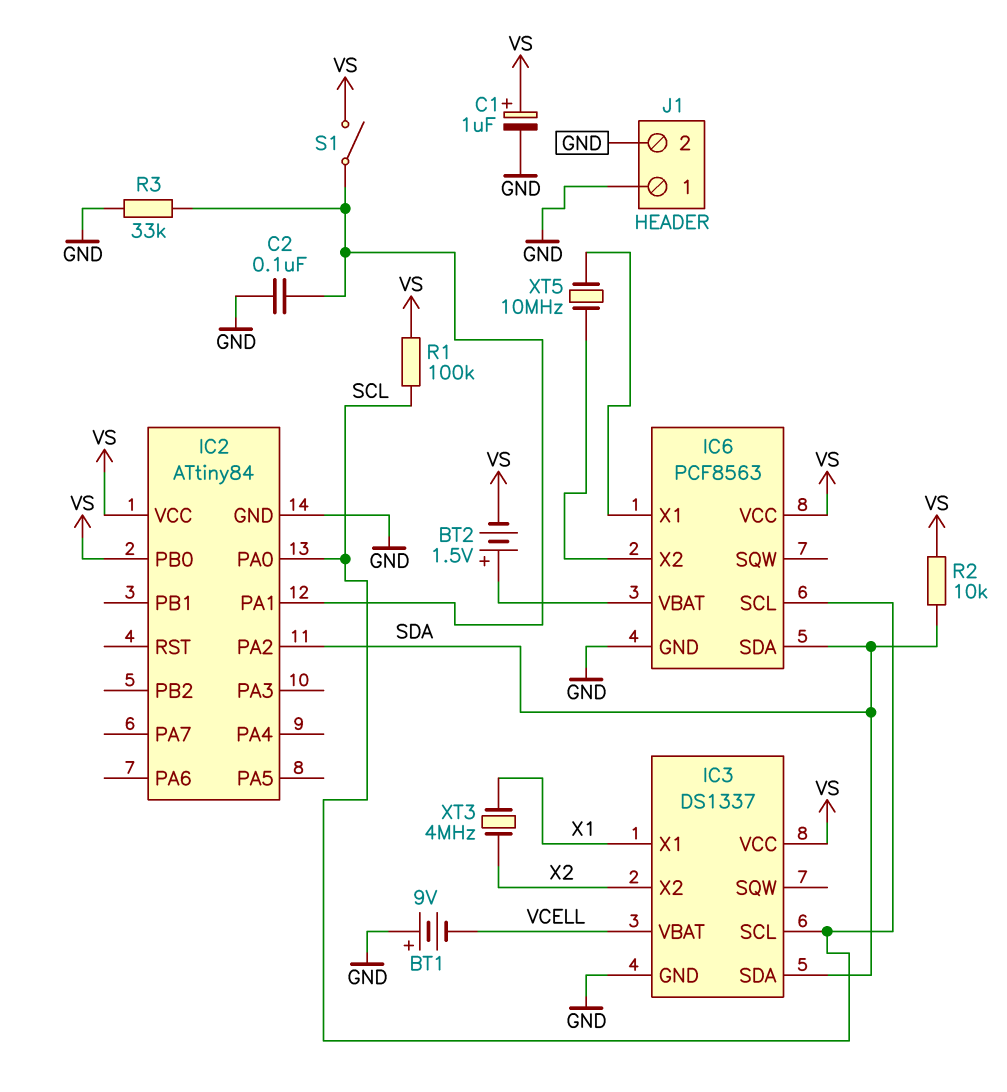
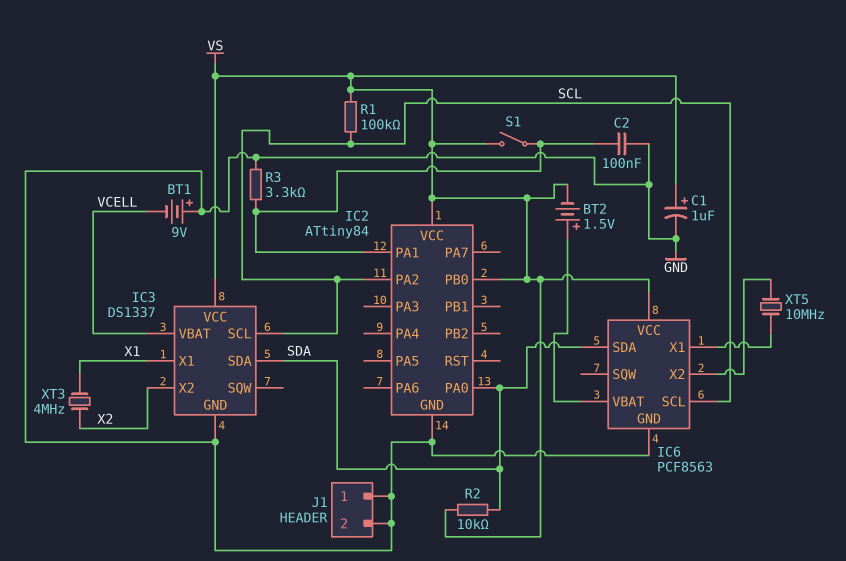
IC2 pin PA0: SCL -> SDA
IC2 pin PA2: SDA -> SCL
R3: 33k (GND, IC2/PA1) -> 3.3k (GND, IC2/PA1)

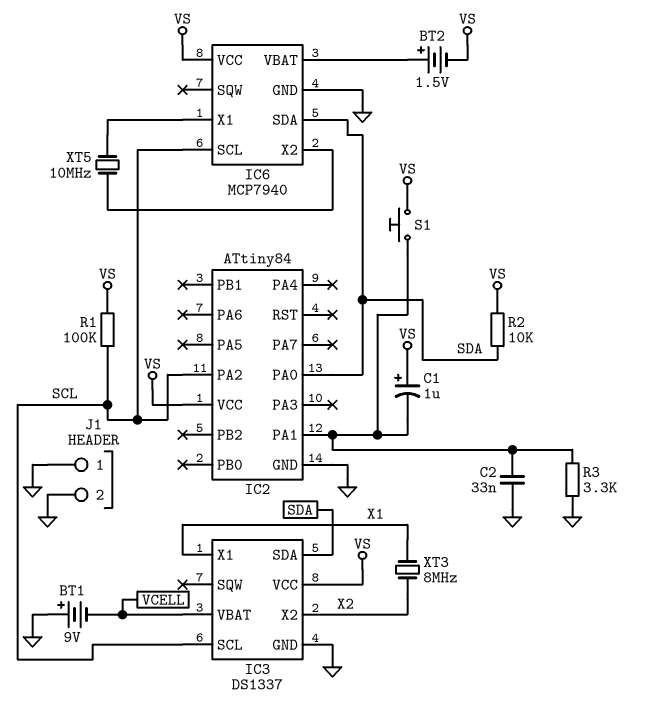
C1: 1uF (plus VS, minus GND) -> 1uF (plus VS, minus IC2/PA1)
C2: 100nF (GND, IC2/PA1) -> 33nF (GND, IC2/PA1)
IC2 pin PB0: VS -> none
IC6: PCF8563 -> MCP7940
S1: switch (IC2/PA1, VS) -> button (IC2/PA1, VS)
XT3: 4MHz (X1, X2) -> 8MHz (X1, X2)

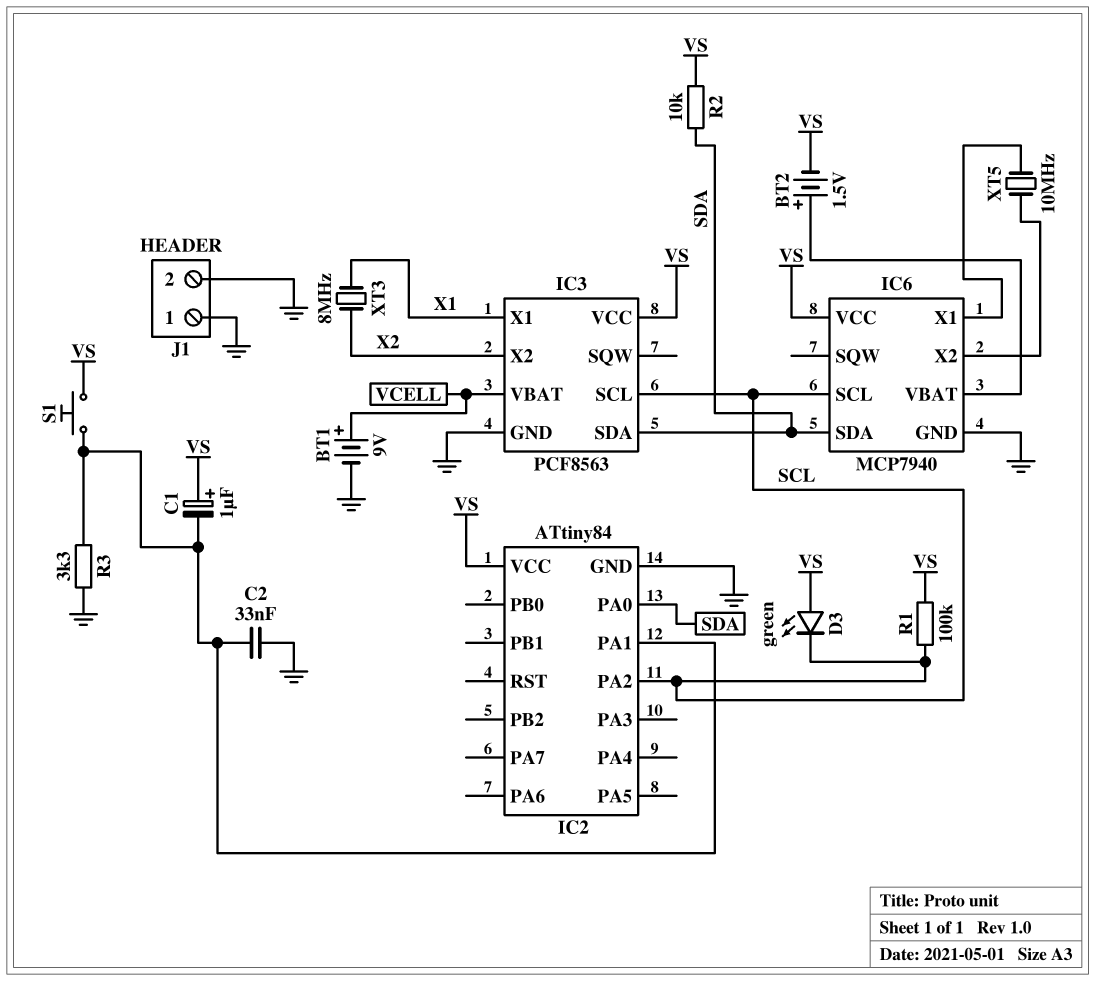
BT1: 9V (plus GND, minus VCELL) -> 9V (plus VCELL, minus GND)
D3: none -> LED green (A VS, K SCL)
IC3: DS1337 -> PCF8563

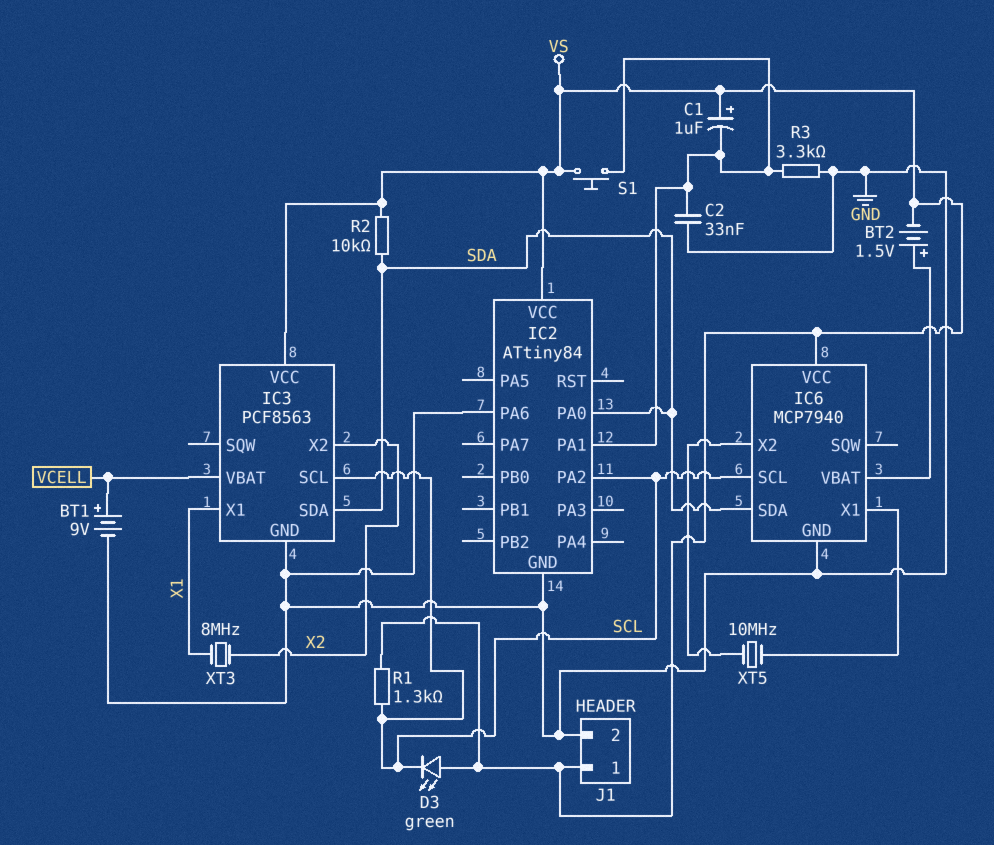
IC2 pin PA6: none -> GND
J1 pin 1: GND -> VS
R1: 100k (SCL, VS) -> 1.3k (SCL, VS)

